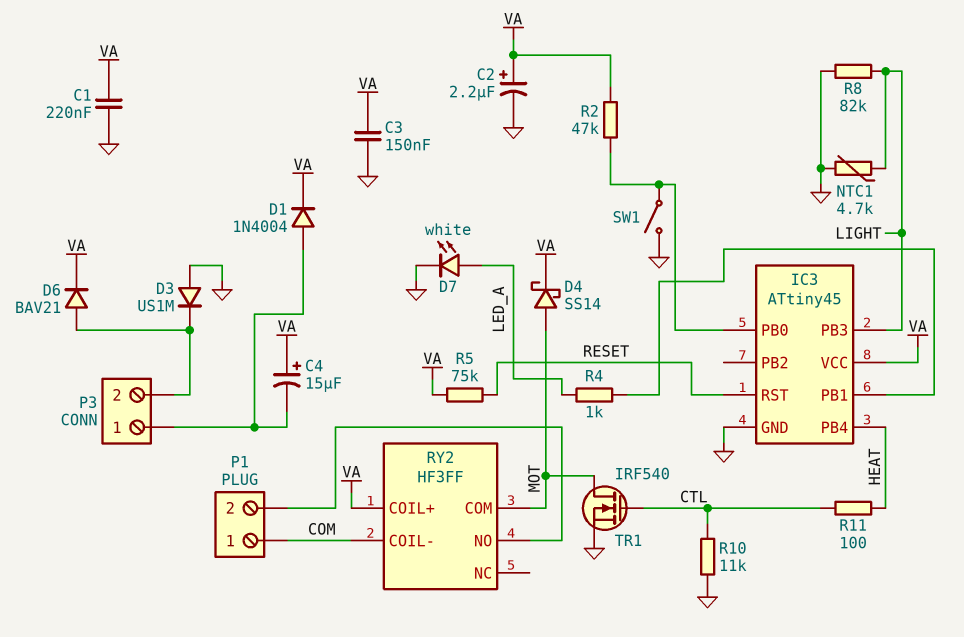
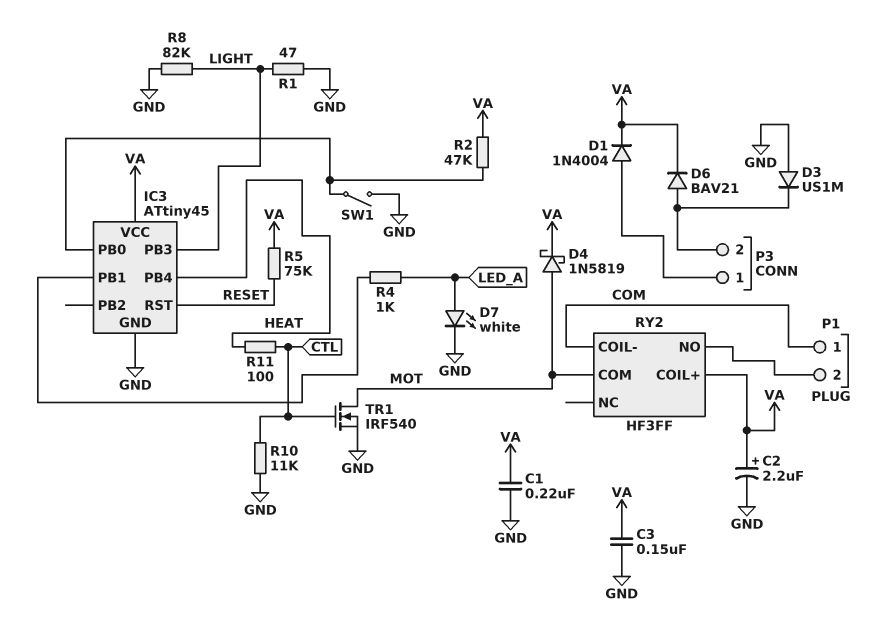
C4: 15uF (plus VA, minus P3/1) -> none
D4: schottky SS14 (A MOT, K VA) -> schottky 1N5819 (A MOT, K VA)
NTC1: 4.7k (GND, LIGHT) -> none
R1: none -> 47 (GND, LIGHT)

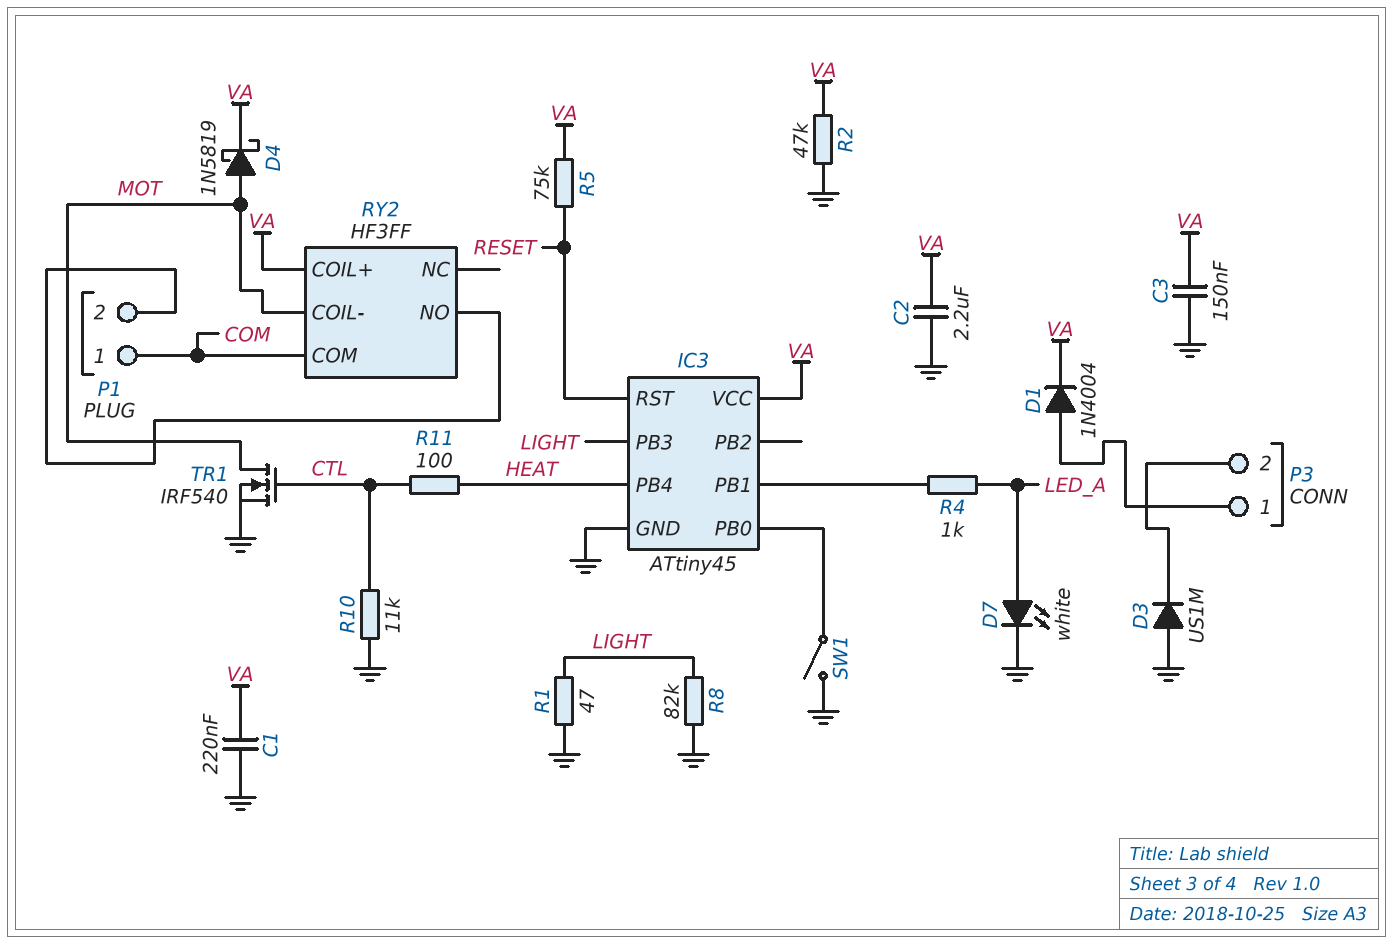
C2: 2.2uF (plus VA, minus GND) -> 2.2uF (GND, VA)
D6: diode BAV21 (A P3/2, K VA) -> none
R2: 47k (IC3/PB0, VA) -> 47k (GND, VA)
RY2 pin COIL-: COM -> MOT
RY2 pin COM: MOT -> COM

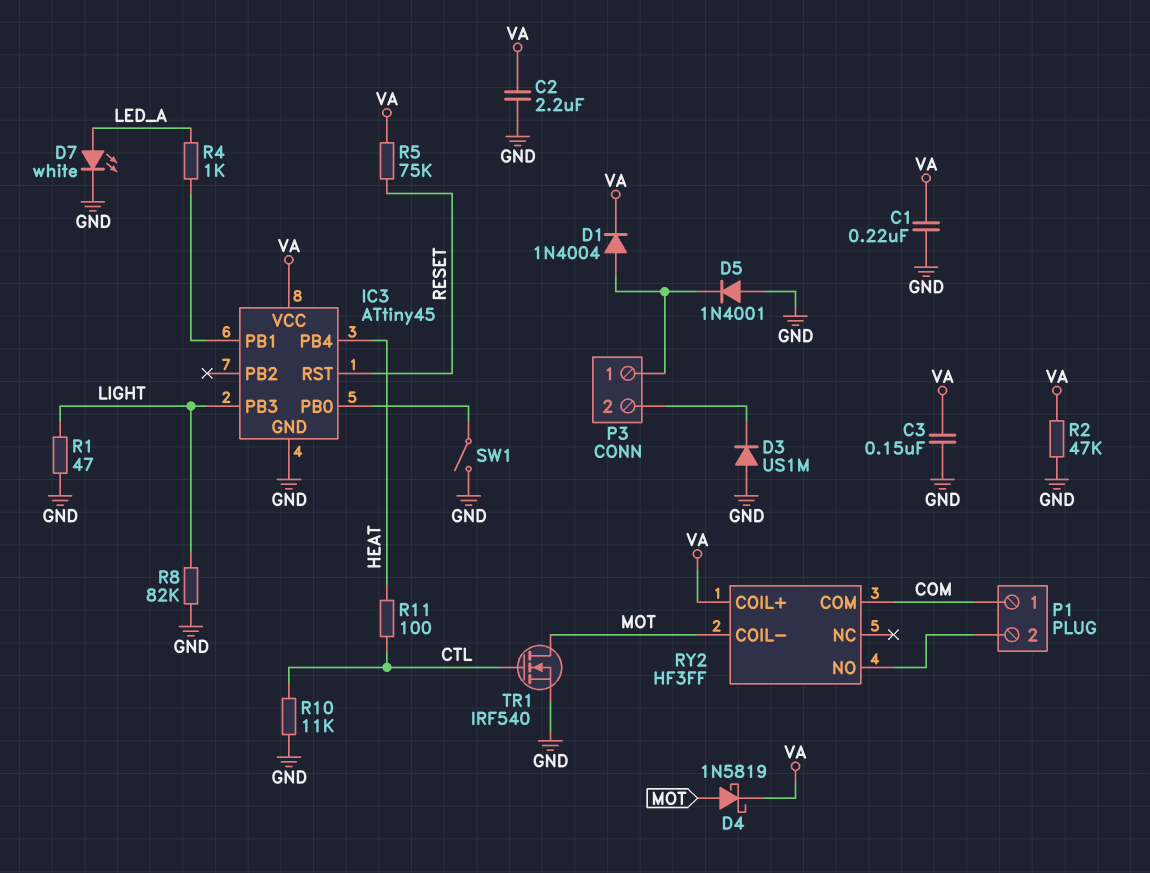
D5: none -> diode 1N4001 (A GND, K P3/1)

